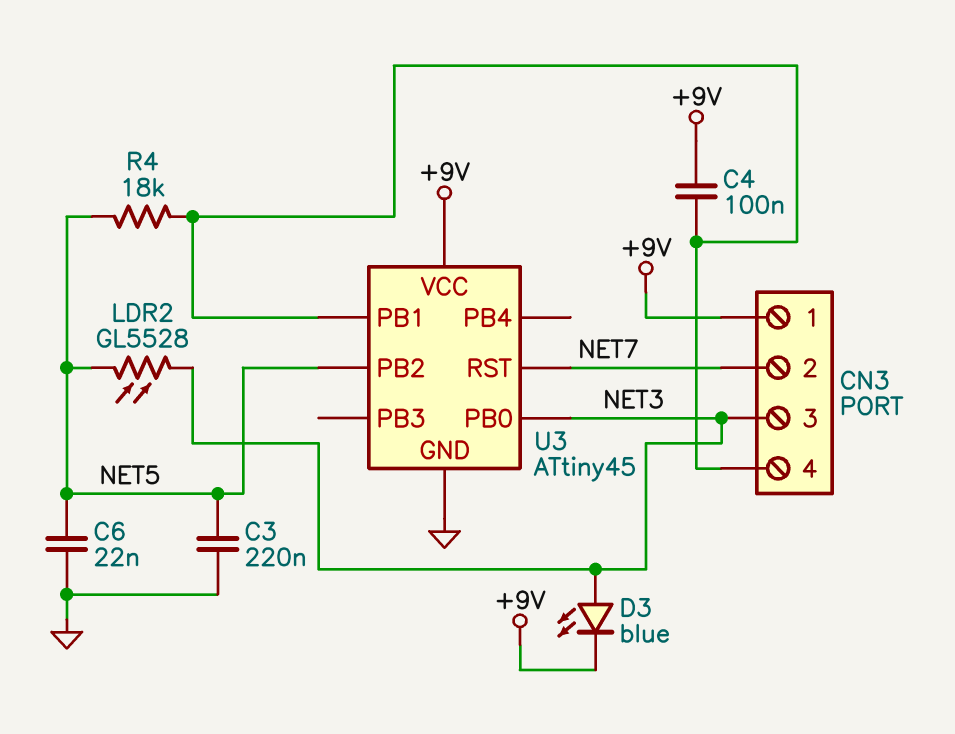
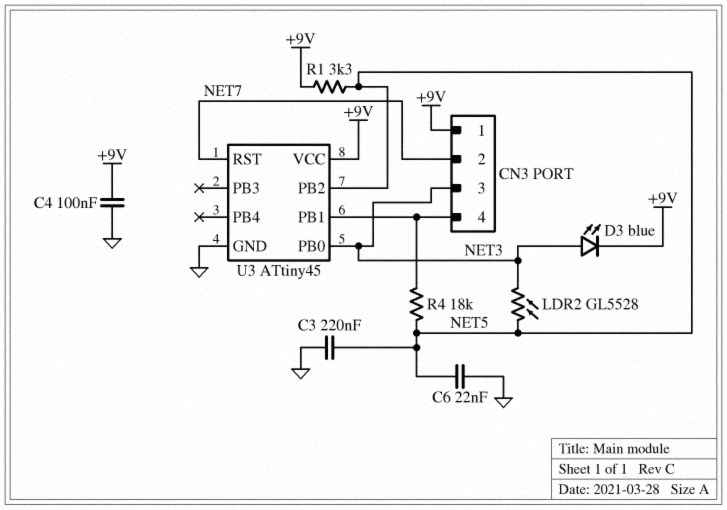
C4: 100nF (+9V, CN3/4) -> 100nF (+9V, GND)
R1: none -> 3.3k (+9V, NET5)

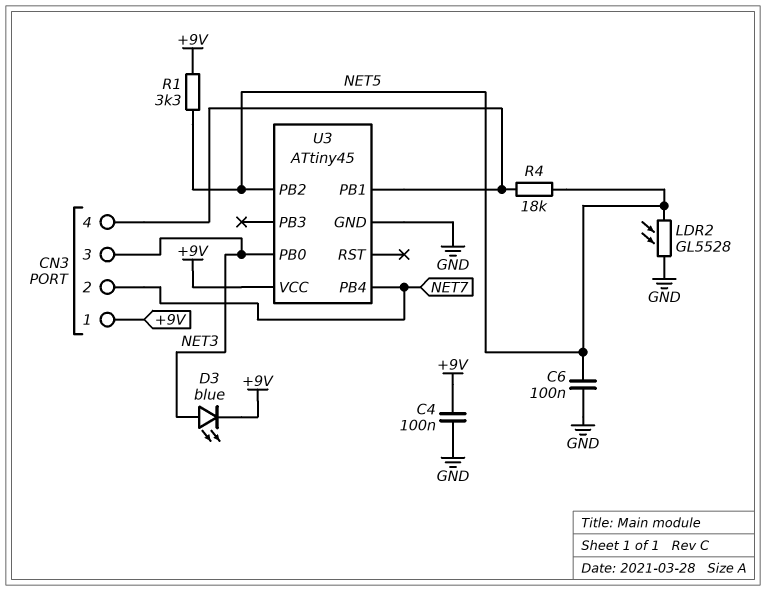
C3: 220nF (GND, NET5) -> none
C6: 22nF (GND, NET5) -> 100nF (GND, NET5)
LDR2: GL5528 (NET3, NET5) -> GL5528 (GND, NET5)
U3 pin PB4: none -> NET7
U3 pin RST: NET7 -> none

